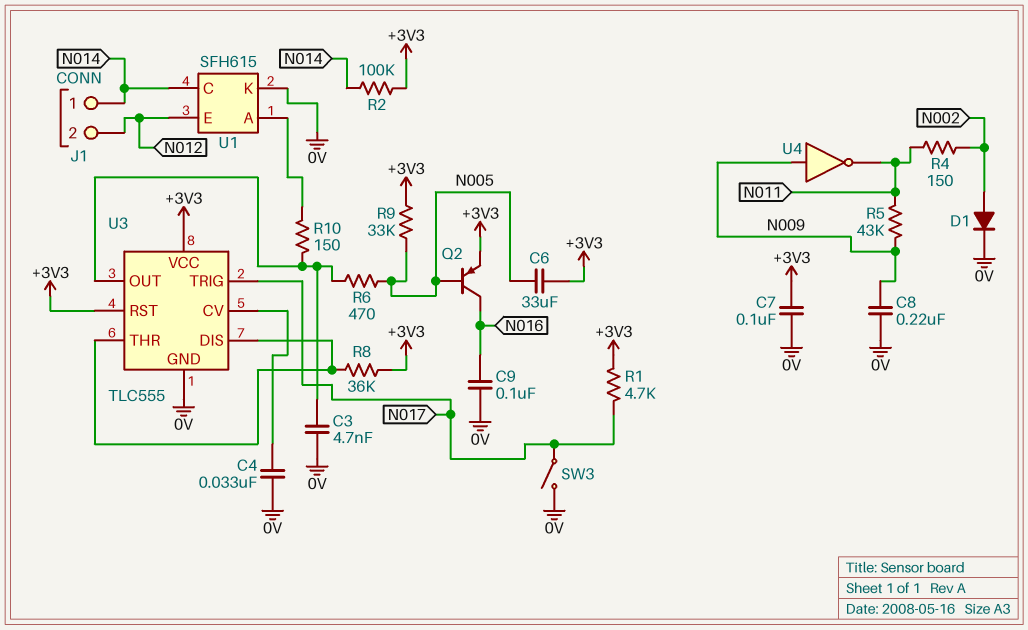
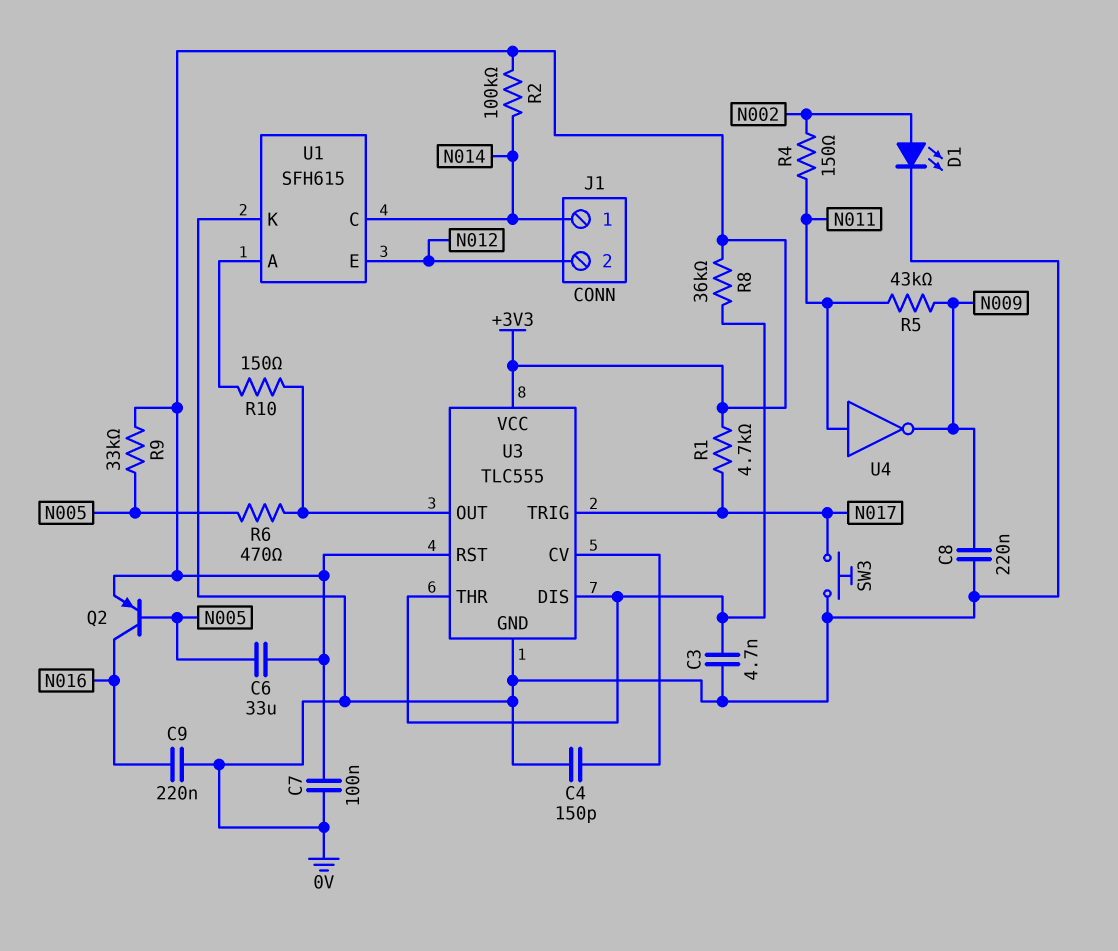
C3: 4.7nF (0V, U3/OUT) -> 4.7nF (0V, U3/DIS)
C4: 33nF (0V, U3/CV) -> 150pF (0V, U3/CV)
C9: 100nF (0V, N016) -> 220nF (0V, N016)
D1: diode (A N002, K 0V) -> LED (A N002, K 0V)
SW3: switch (0V, N017) -> button (0V, N017)
U4: NOT (in N009, out N011) -> NOT (in N011, out N009)

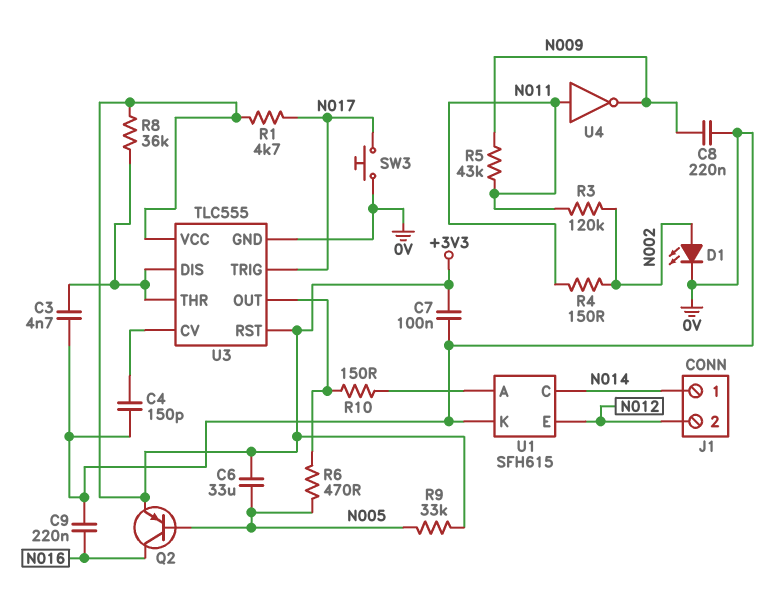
R2: 100k (+3V3, N014) -> none
R3: none -> 120k (N002, N011)

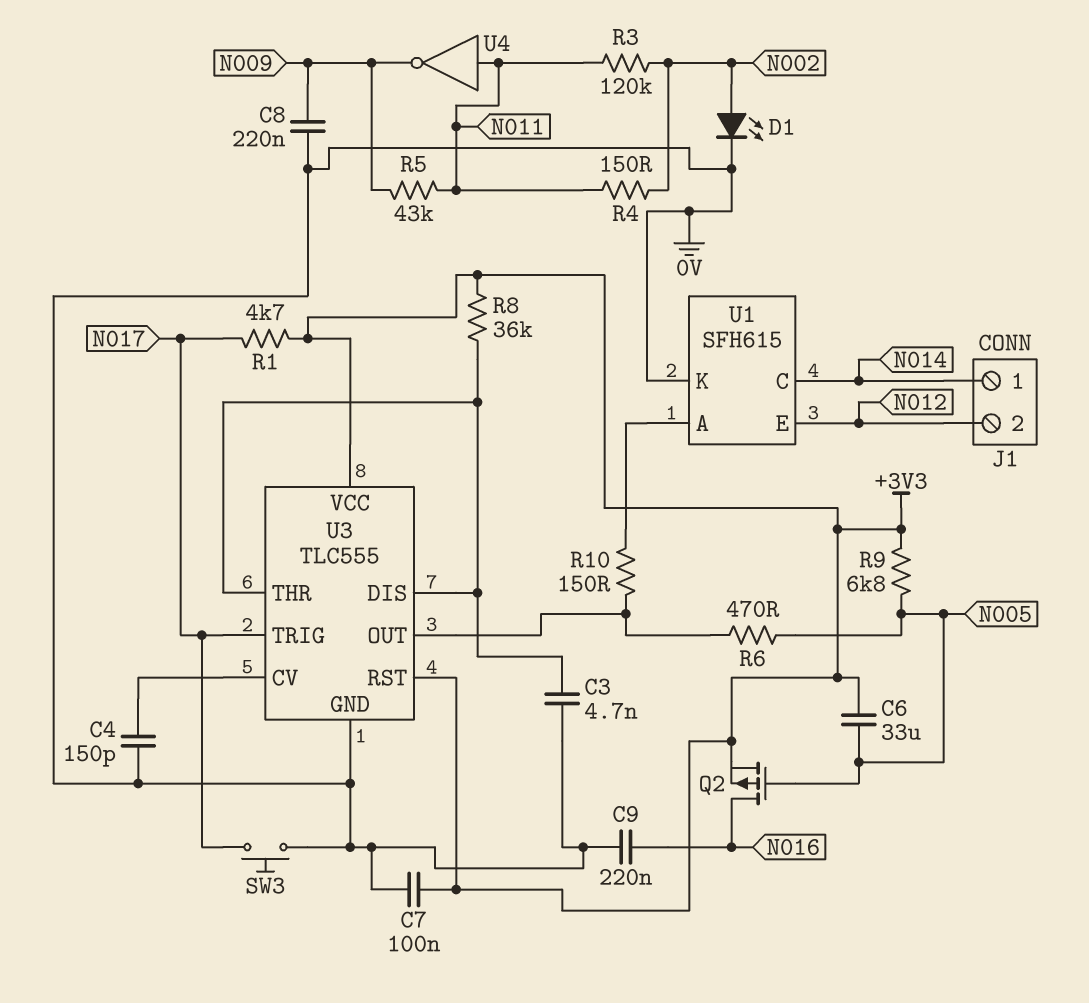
Q2: PNP (B N005, C N016, E +3V3) -> PMOS (G N005, D N016, S +3V3)
R9: 33k (+3V3, N005) -> 6.8k (+3V3, N005)

